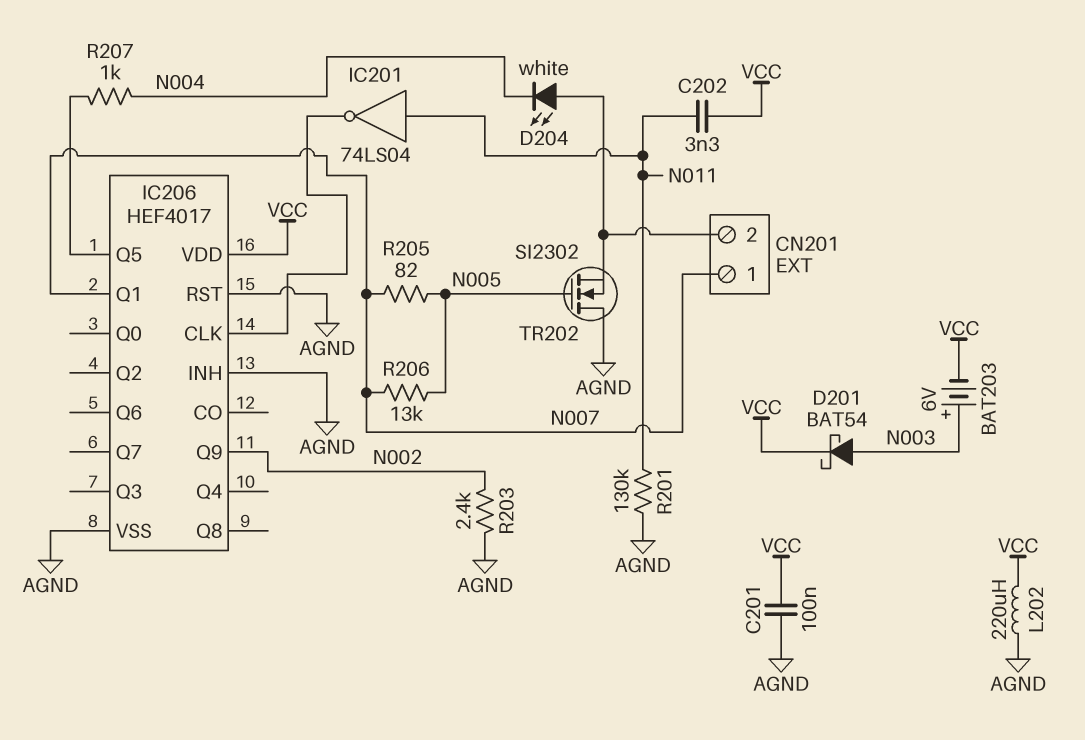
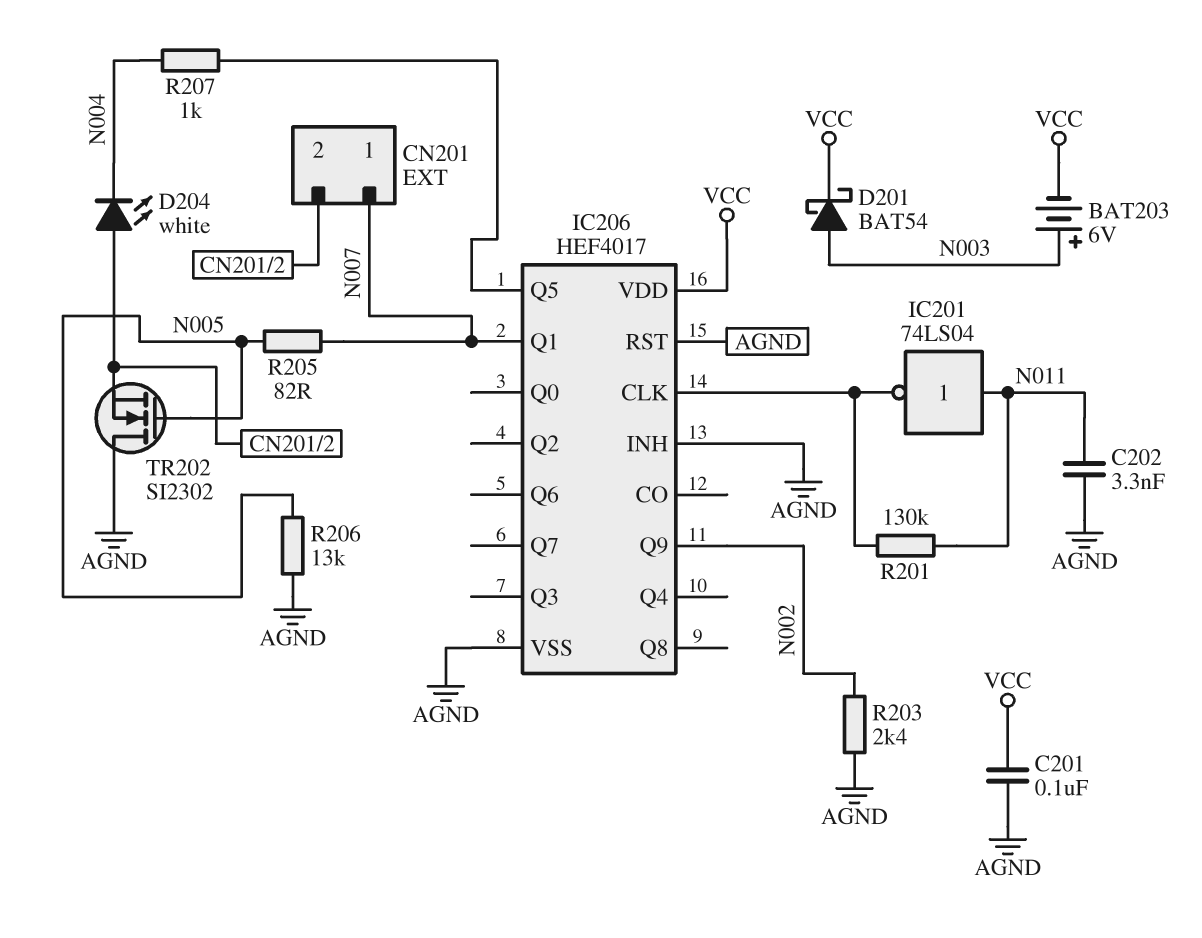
C202: 3.3nF (N011, VCC) -> 3.3nF (AGND, N011)
L202: 220uH (AGND, VCC) -> none
R201: 130k (AGND, N011) -> 130k (IC206/CLK, N011)
R206: 13k (N005, N007) -> 13k (AGND, N005)

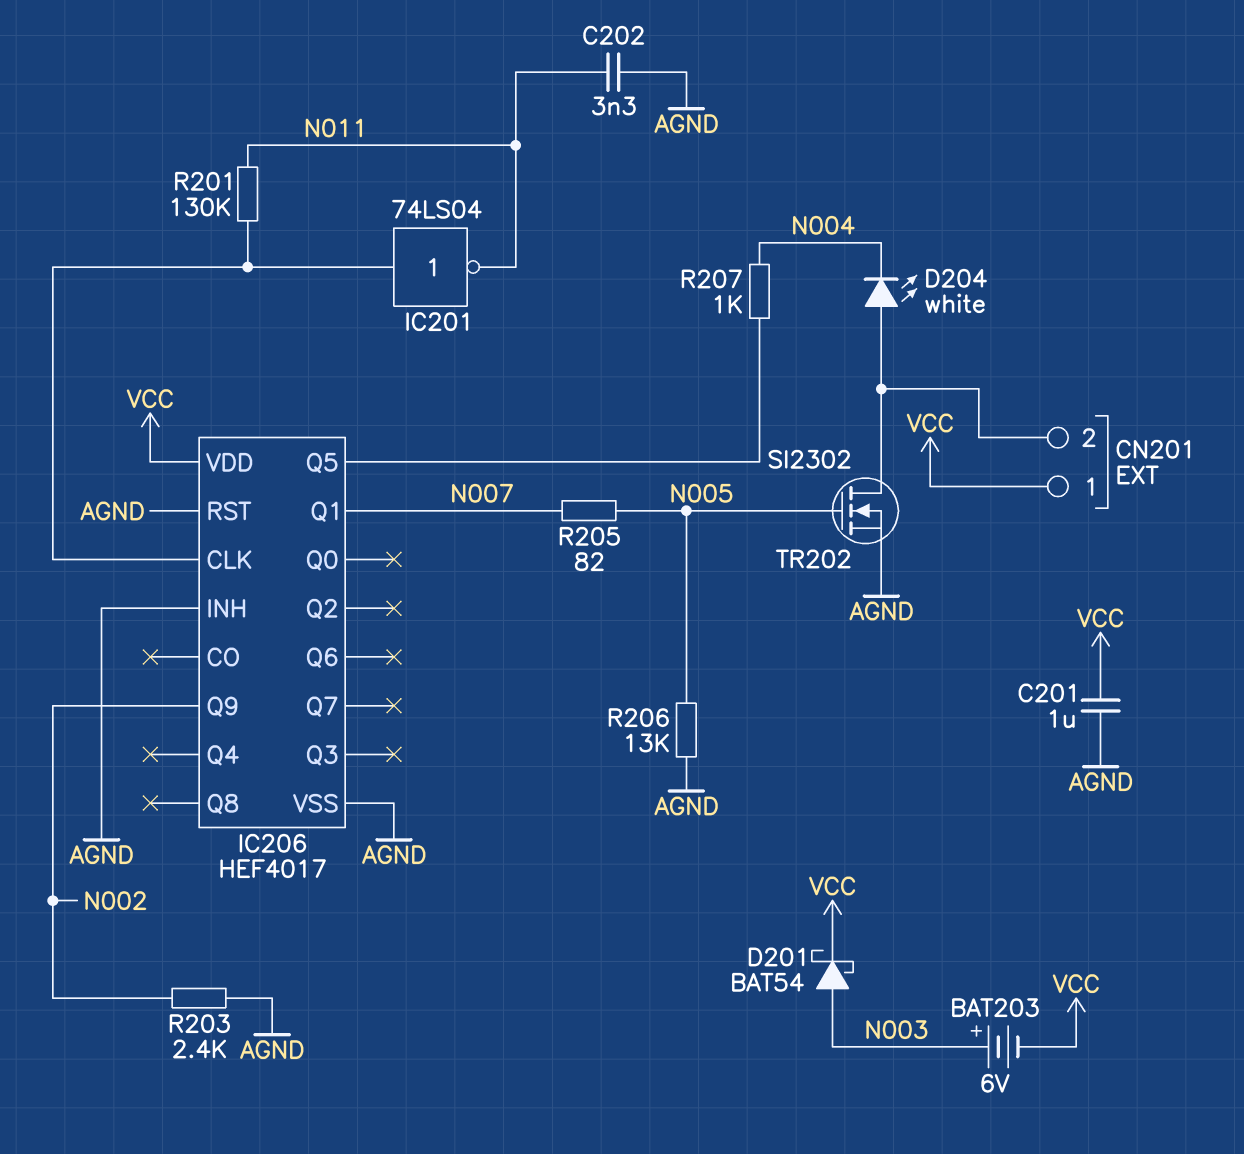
C201: 100nF (AGND, VCC) -> 1uF (AGND, VCC)
CN201 pin 1: N007 -> VCC
IC201: NOT 74LS04 (in N011, out IC206/CLK) -> NOT 74LS04 (in IC206/CLK, out N011)
TR202: NMOS SI2302 (G N005, D AGND, S CN201/2) -> NMOS SI2302 (G N005, D CN201/2, S AGND)

